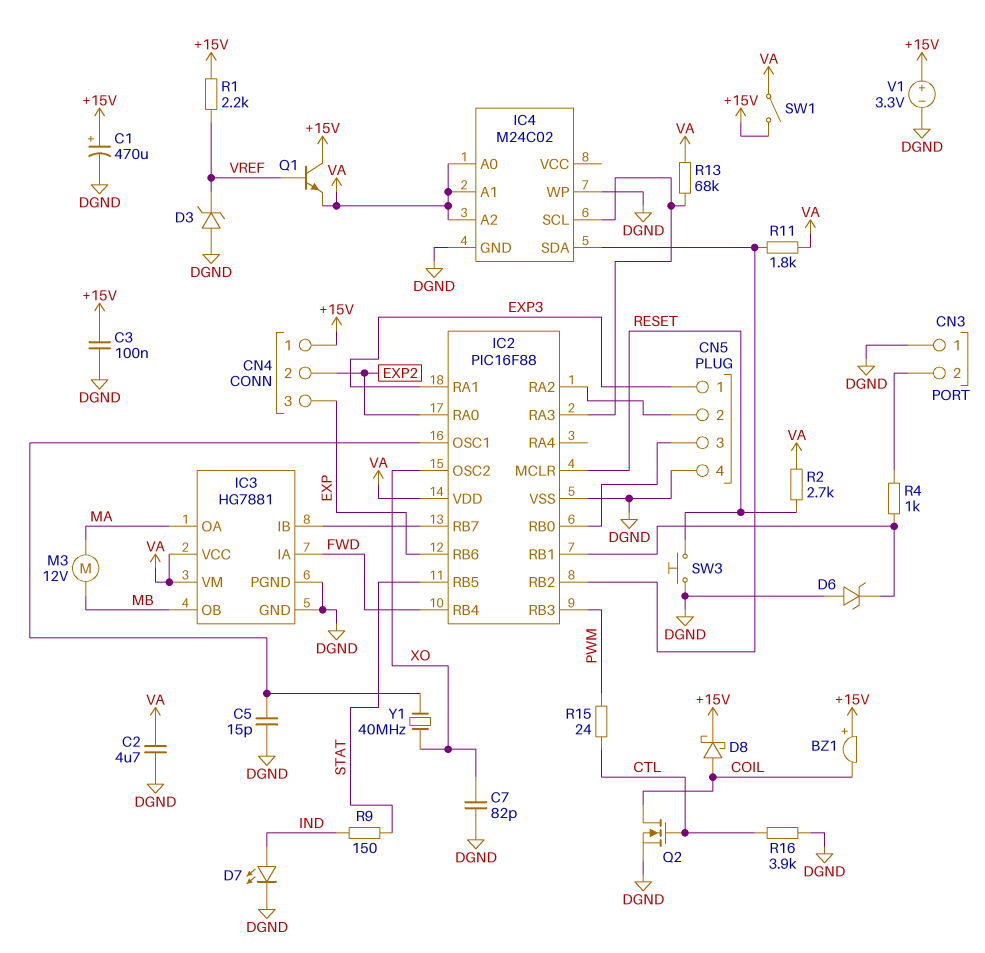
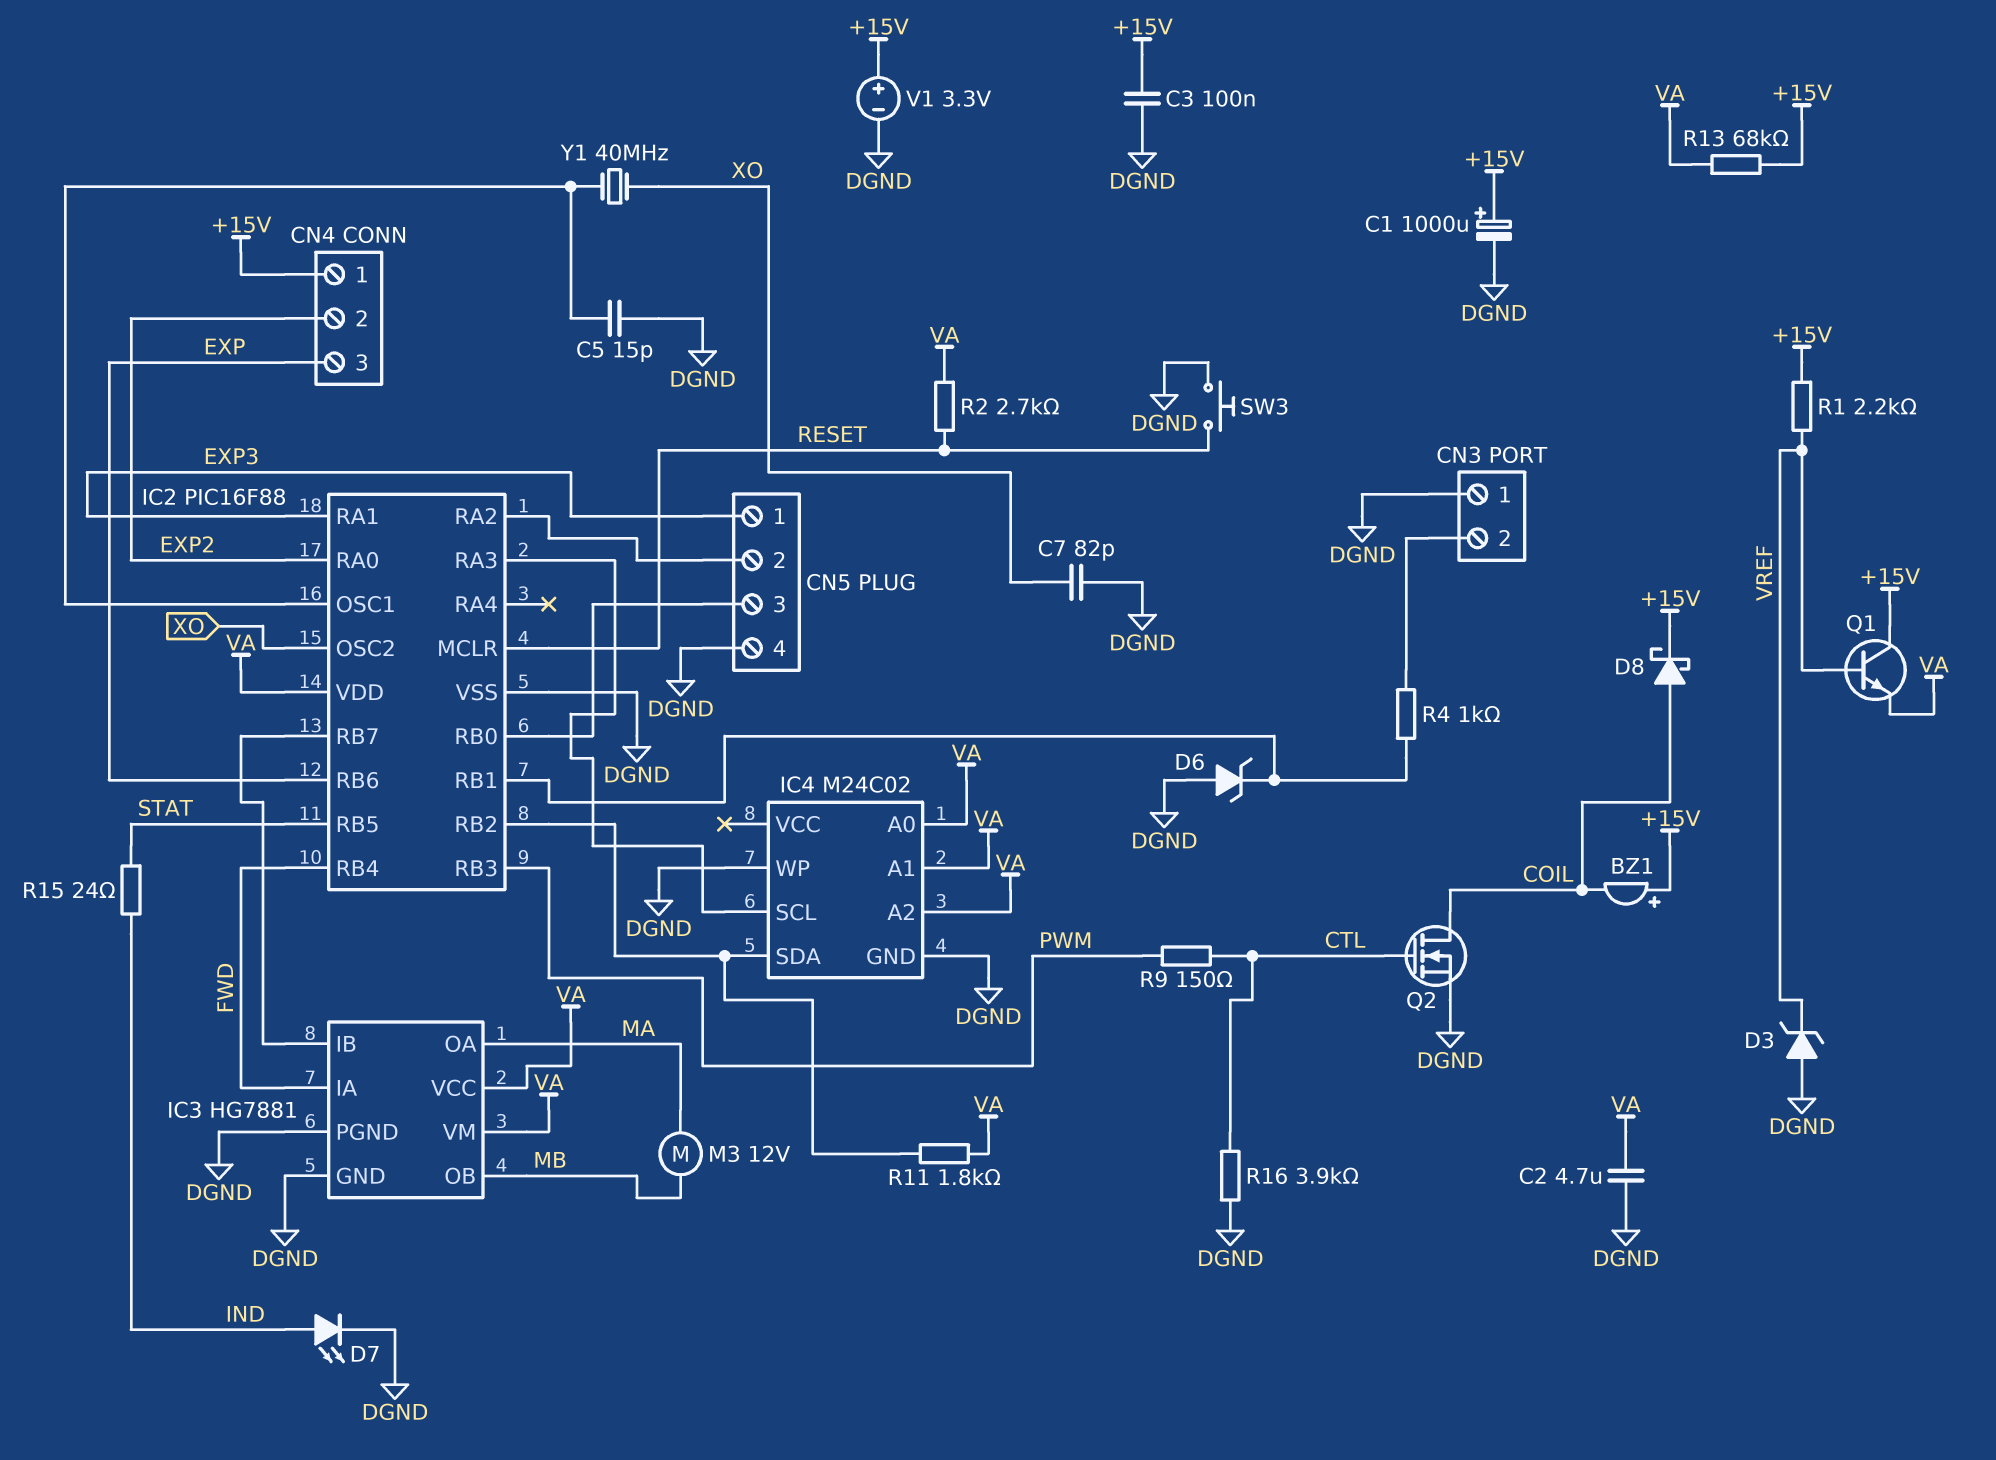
C1: 470uF (plus +15V, minus DGND) -> 1000uF (plus +15V, minus DGND)
R9: 150 (IND, STAT) -> 150 (CTL, PWM)
R13: 68k (IC2/RA3, VA) -> 68k (+15V, VA)
R15: 24 (CTL, PWM) -> 24 (IND, STAT)
SW1: switch (+15V, VA) -> none

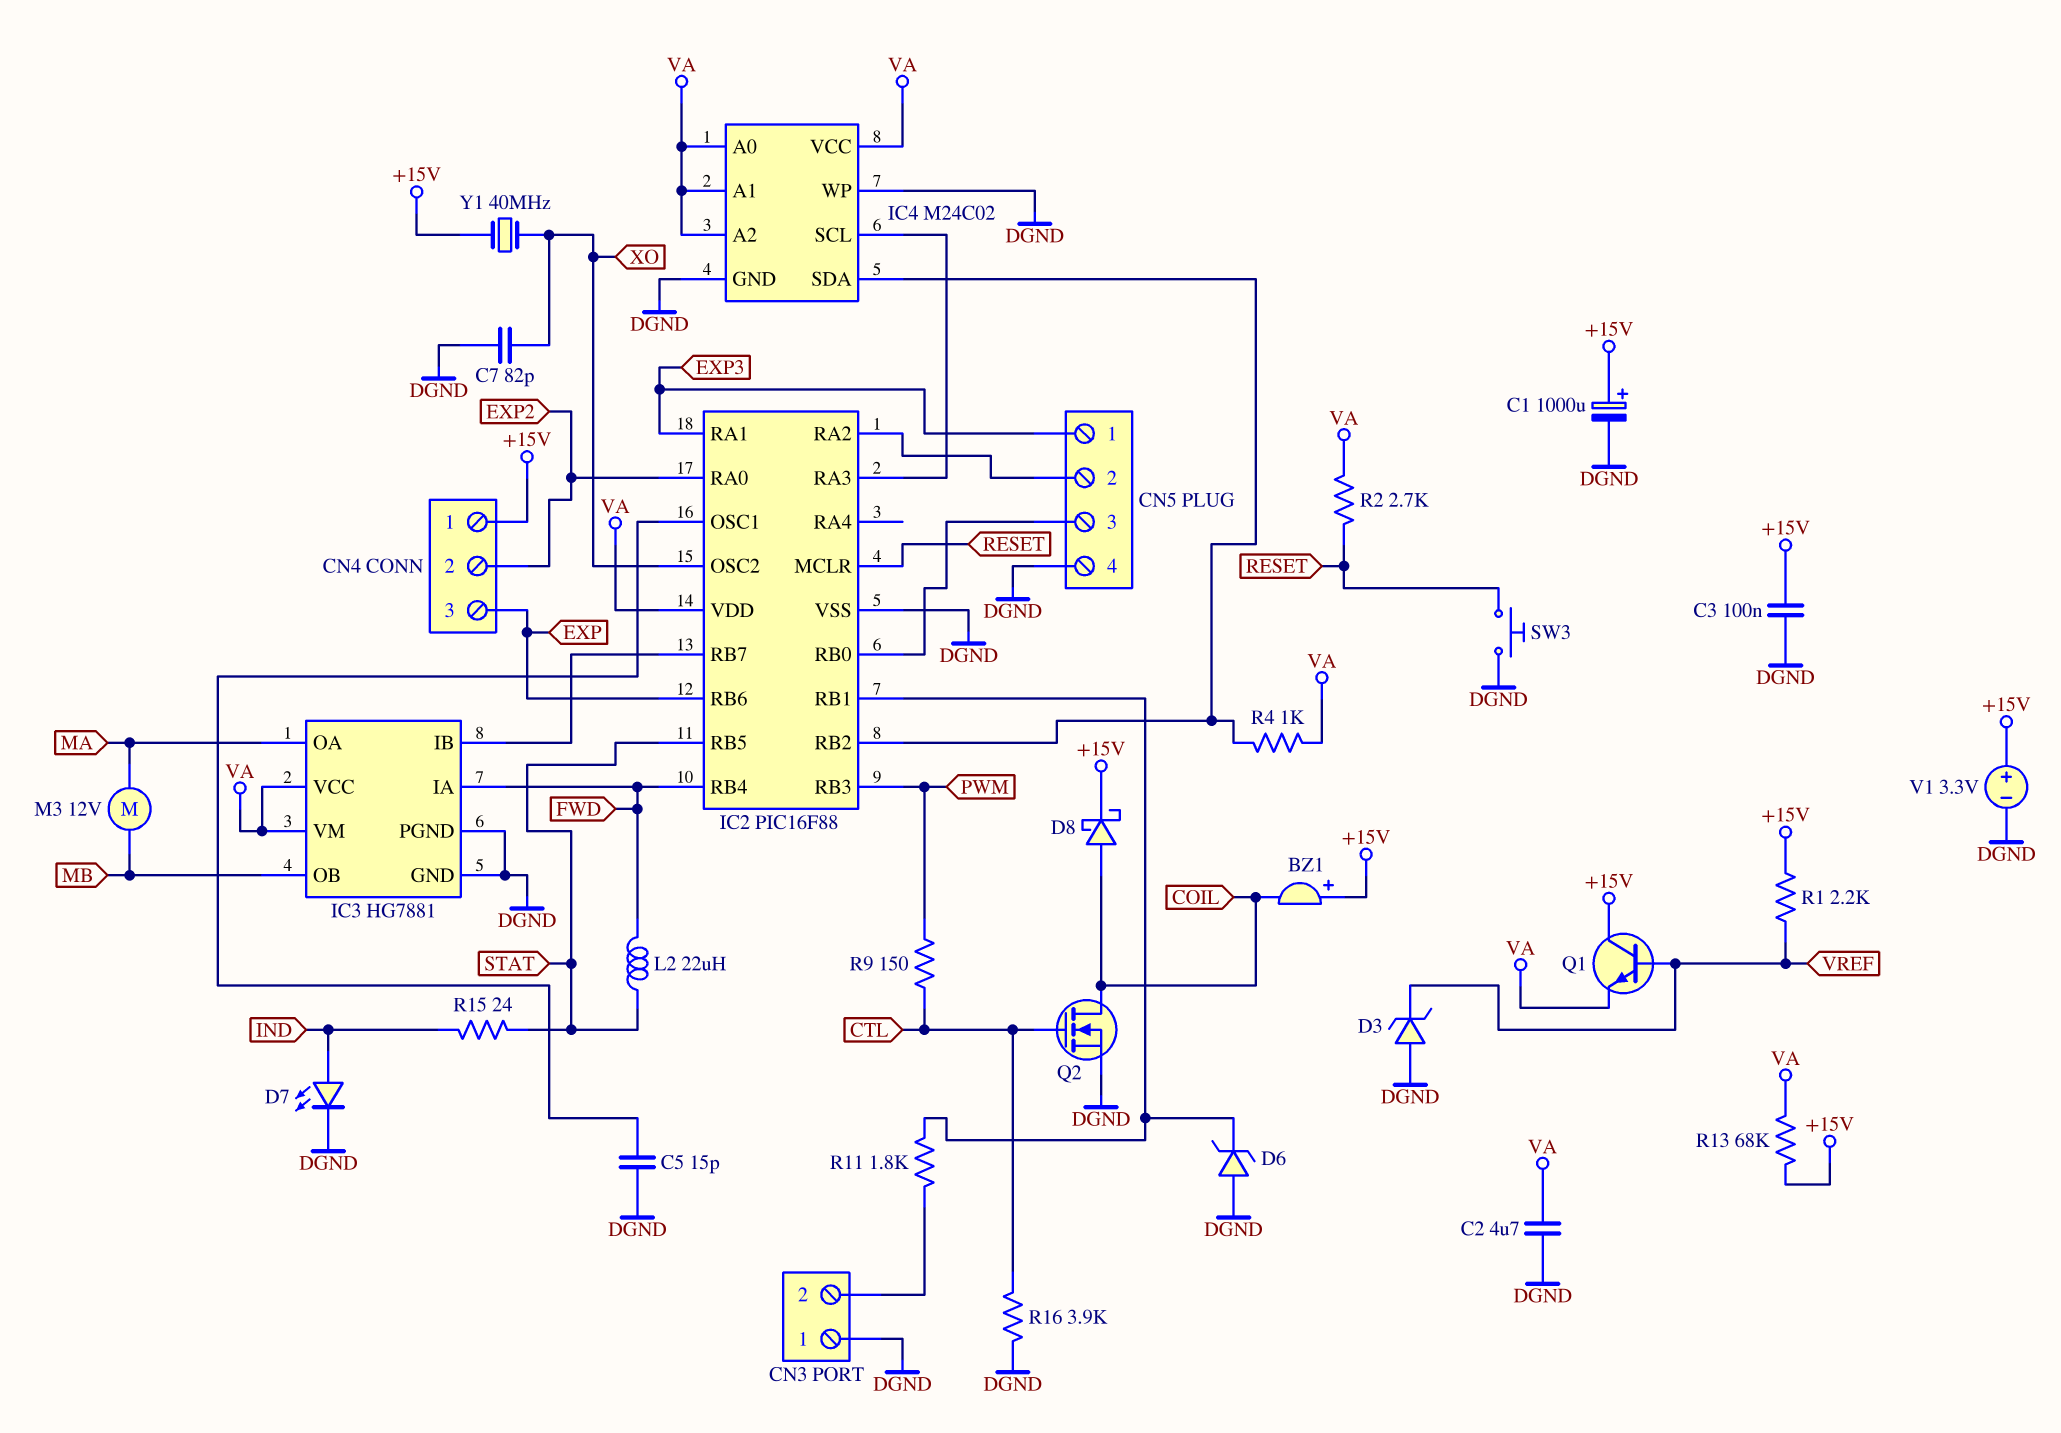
IC4 pin VCC: none -> VA
L2: none -> 22uH (FWD, STAT)
R4: 1k (CN3/2, IC2/RB1) -> 1k (IC2/RB2, VA)
R11: 1.8k (IC2/RB2, VA) -> 1.8k (CN3/2, IC2/RB1)
Y1: 40MHz (IC2/OSC1, XO) -> 40MHz (+15V, XO)

